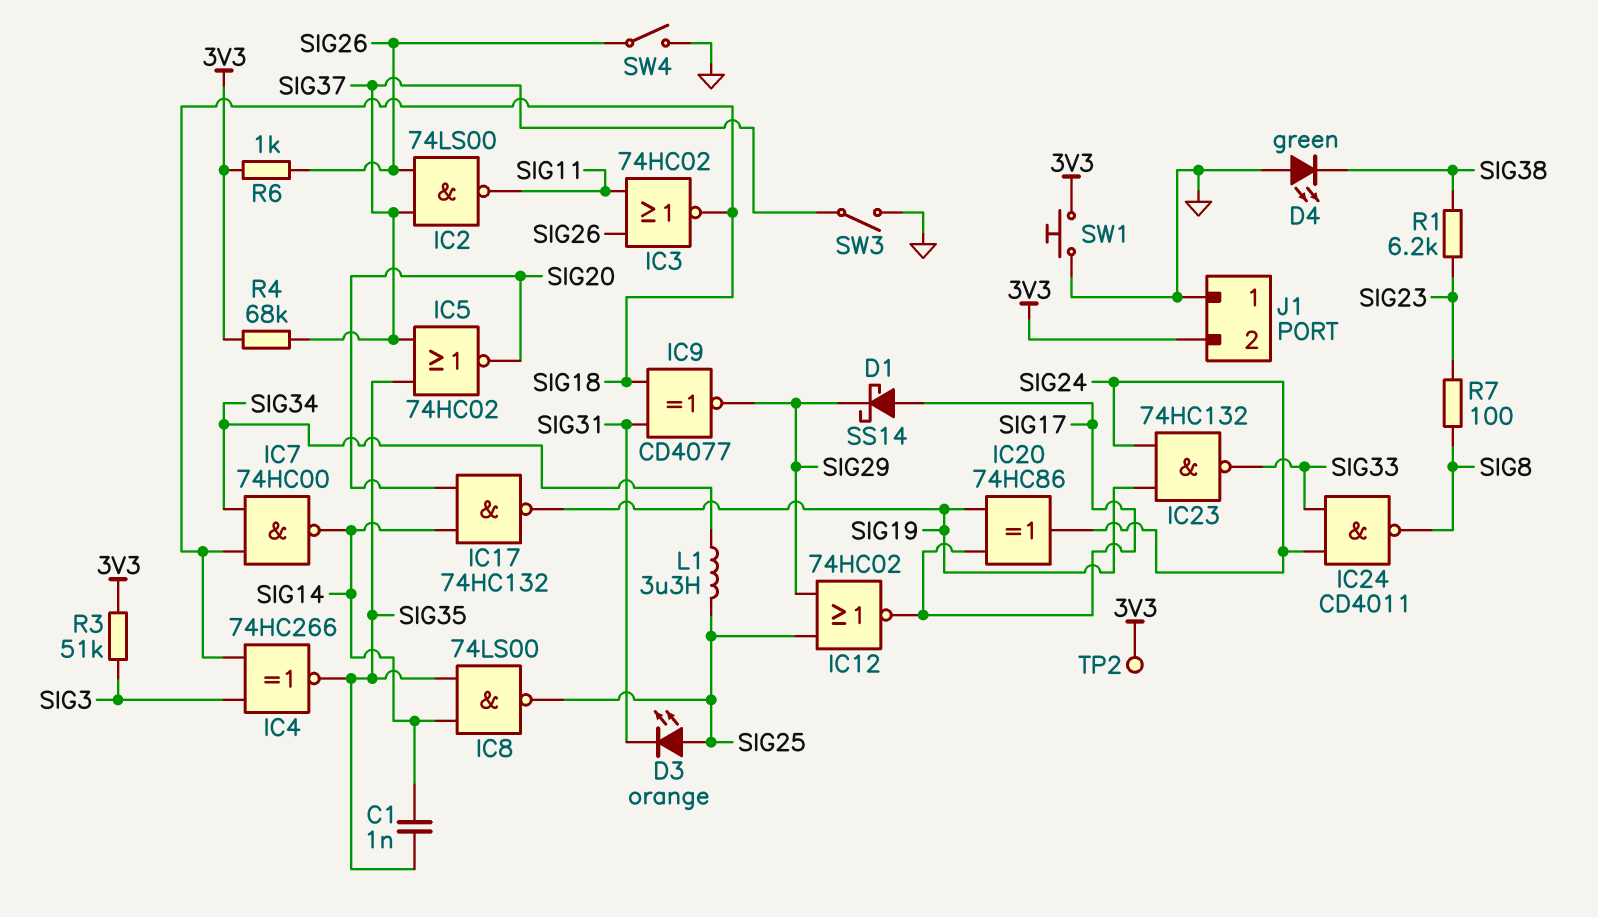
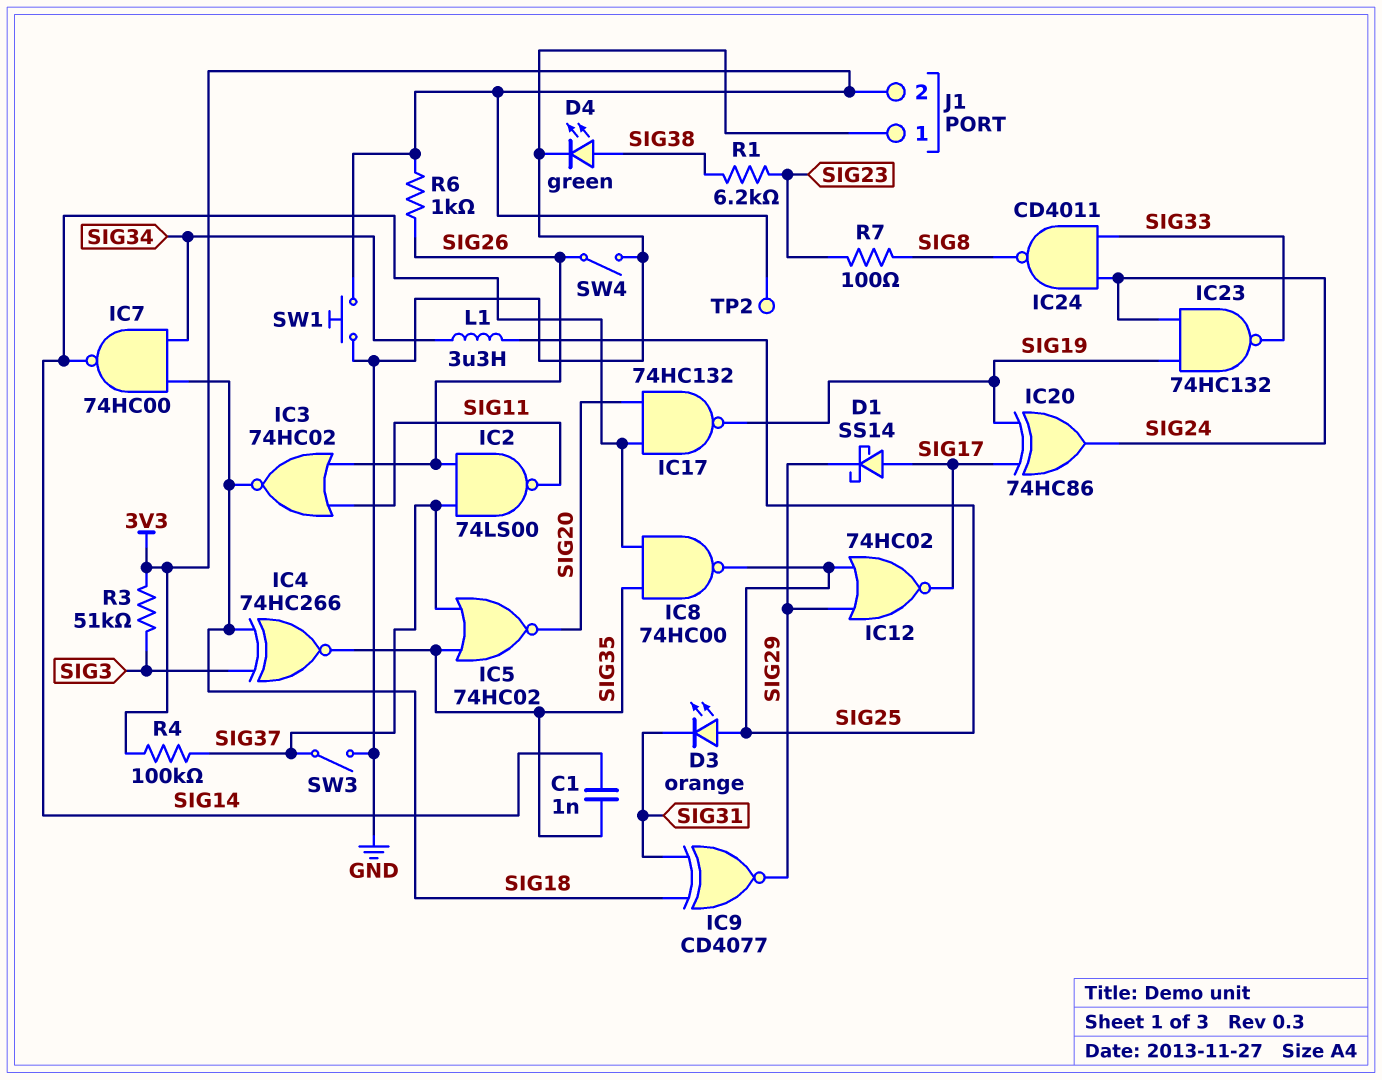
D4: LED green (A GND, K SIG38) -> LED green (A SIG38, K GND)
IC8: NAND 74LS00 (in SIG14, in SIG35, out SIG25) -> NAND 74HC00 (in SIG14, in SIG35, out SIG25)
R4: 68k (3V3, SIG37) -> 100k (3V3, SIG37)

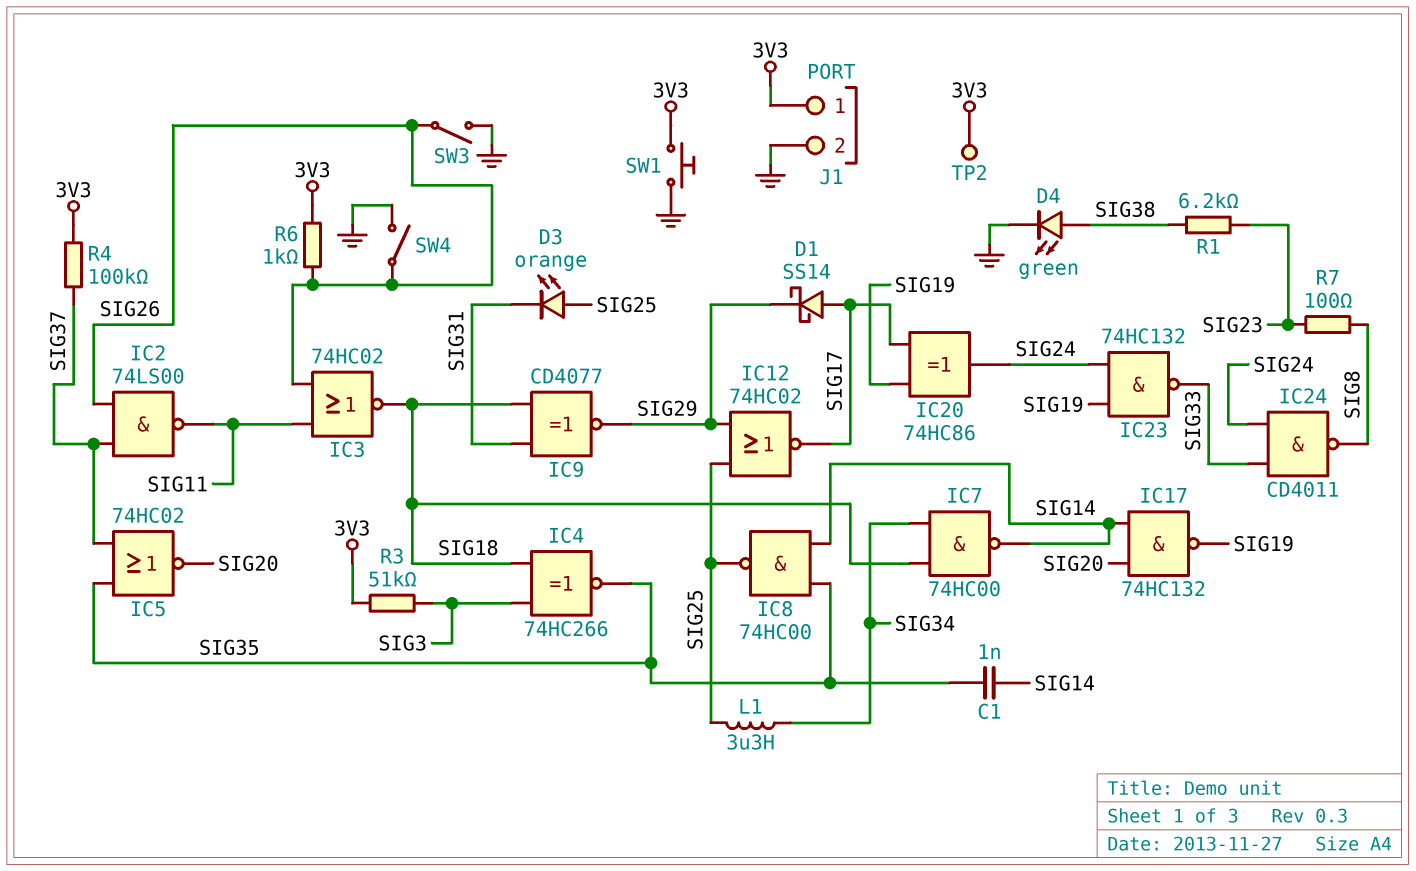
J1 pin 1: GND -> 3V3
J1 pin 2: 3V3 -> GND
SW3: switch (GND, SIG37) -> switch (GND, SIG26)

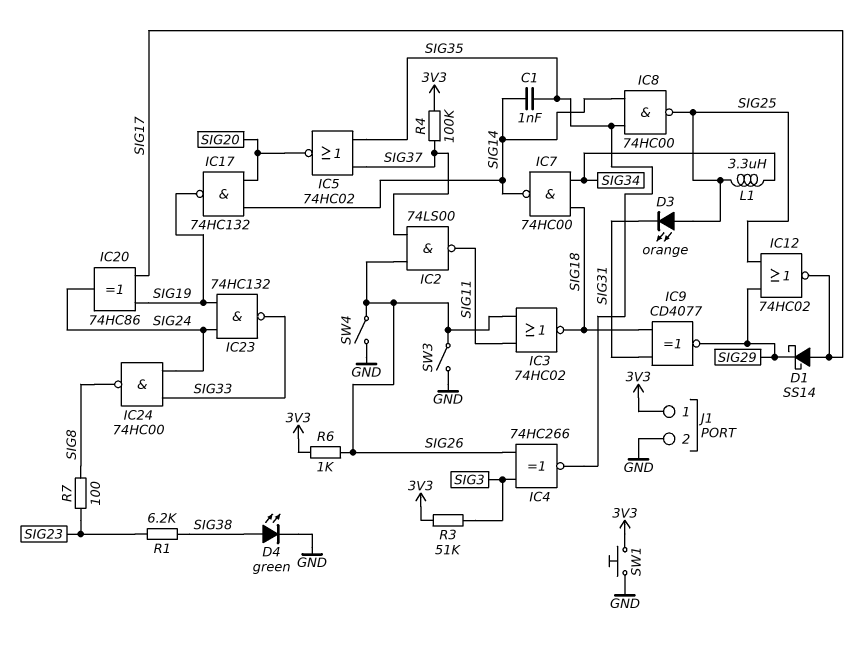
IC4: XNOR 74HC266 (in SIG3, in SIG18, out SIG35) -> XNOR 74HC266 (in SIG3, in SIG26, out SIG35)
IC24: NAND CD4011 (in SIG24, in SIG33, out SIG8) -> NAND 74HC00 (in SIG24, in SIG33, out SIG8)
TP2: test point (3V3) -> none

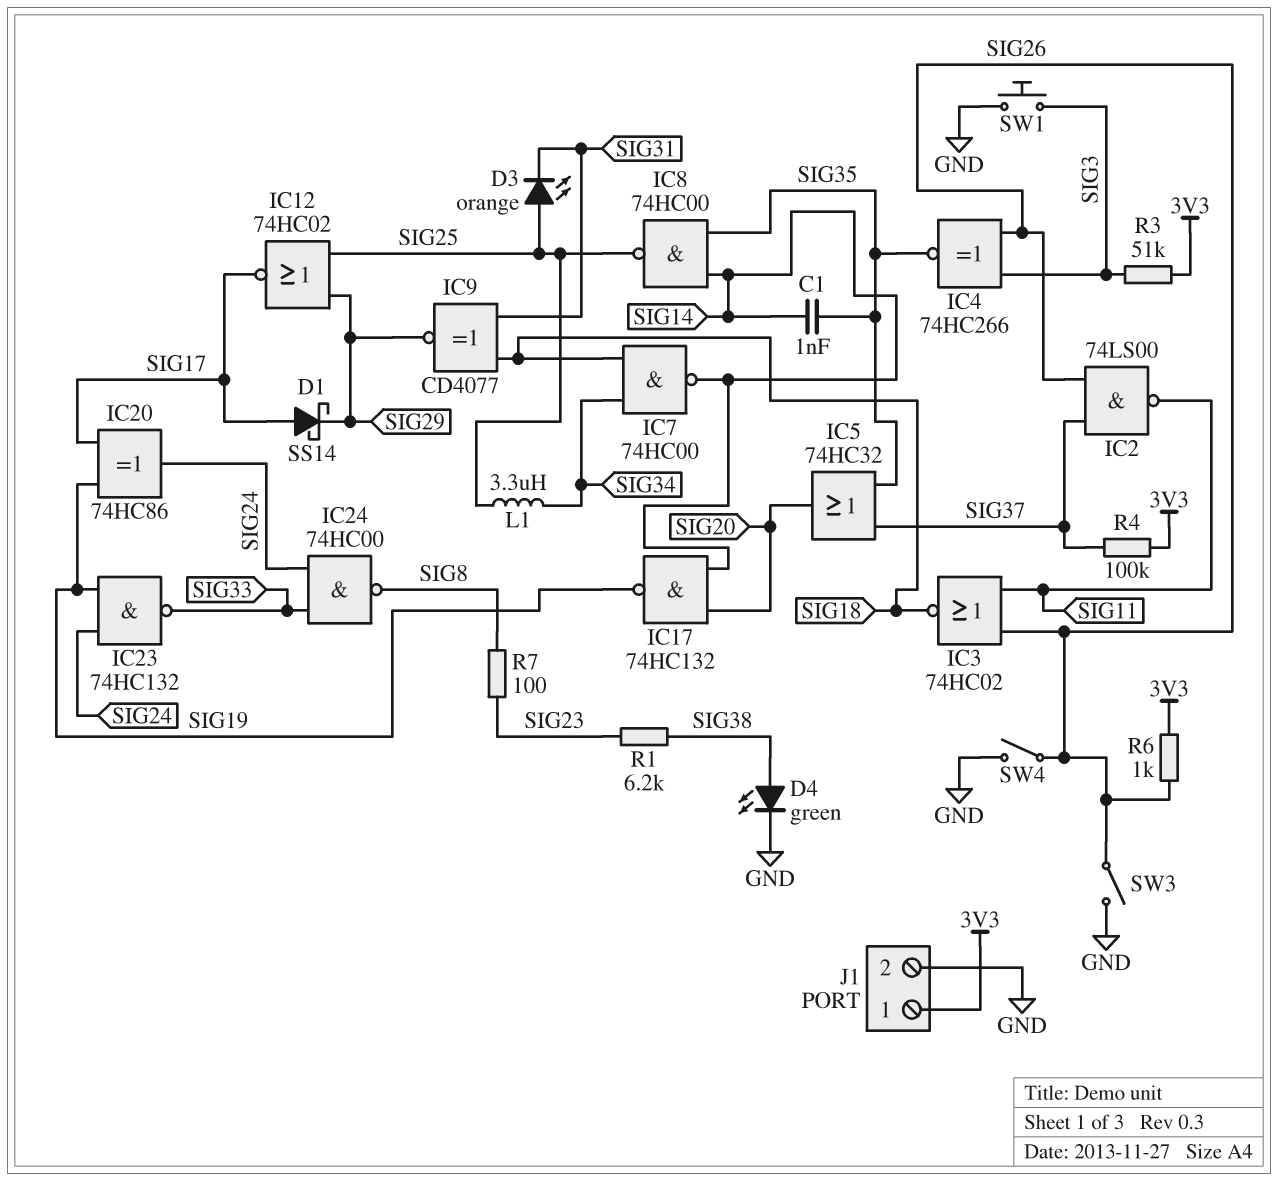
IC5: NOR 74HC02 (in SIG35, in SIG37, out SIG20) -> OR 74HC32 (in SIG35, in SIG37, out SIG20)
SW1: button (3V3, GND) -> button (GND, SIG3)

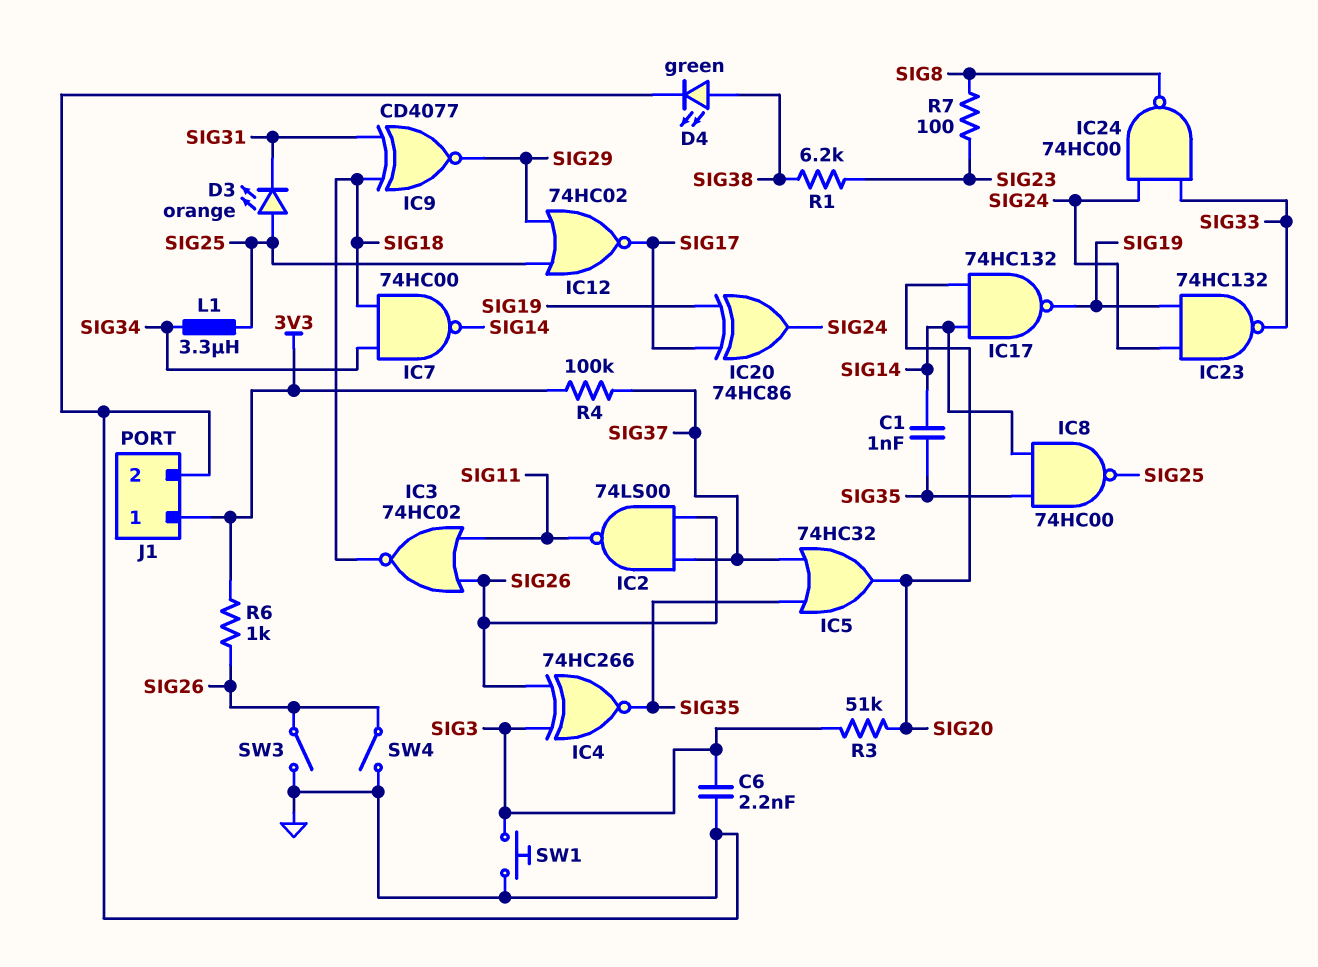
C6: none -> 2.2nF (GND, SIG3)
D1: schottky SS14 (A SIG17, K SIG29) -> none
R3: 51k (3V3, SIG3) -> 51k (SIG3, SIG20)

